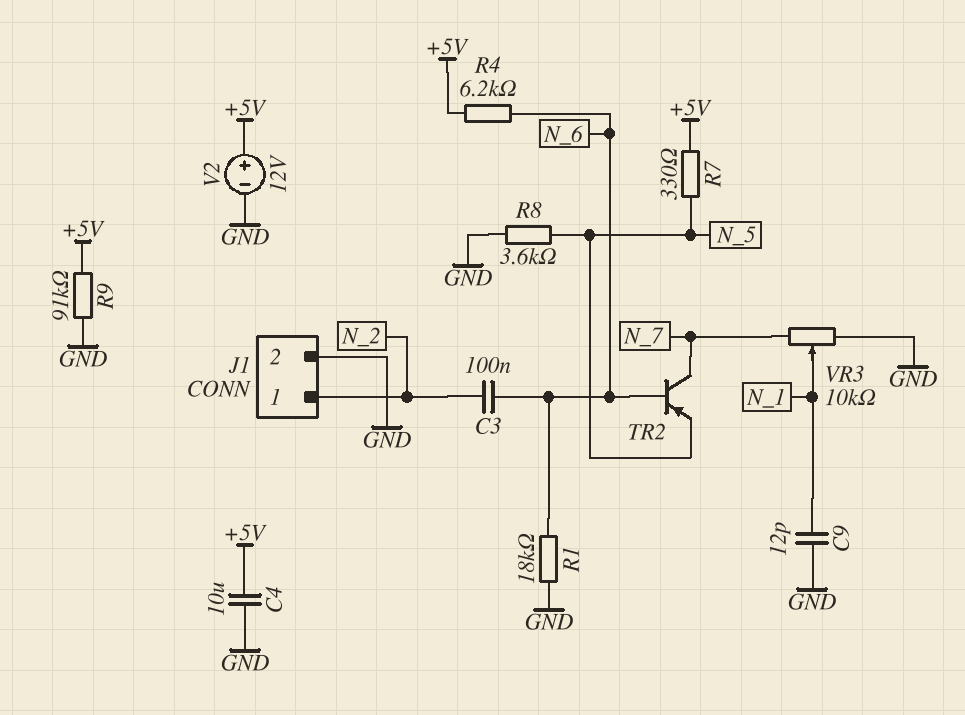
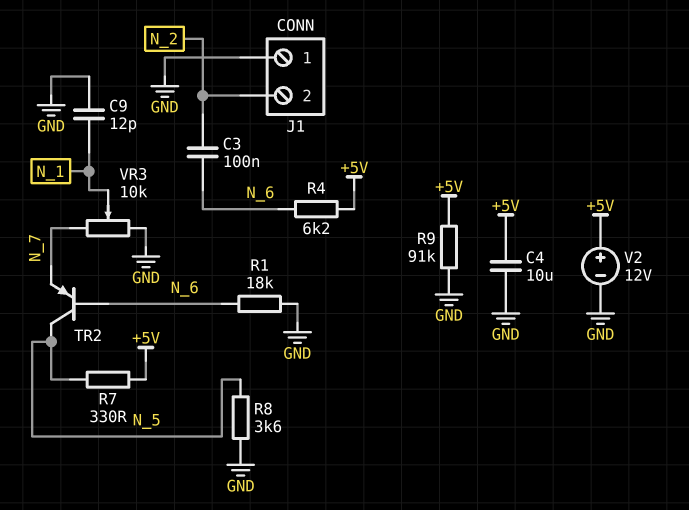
J1 pin 1: N_2 -> GND
J1 pin 2: GND -> N_2
TR2: PNP (B N_6, C N_7, E N_5) -> PNP (B N_6, C N_5, E N_7)

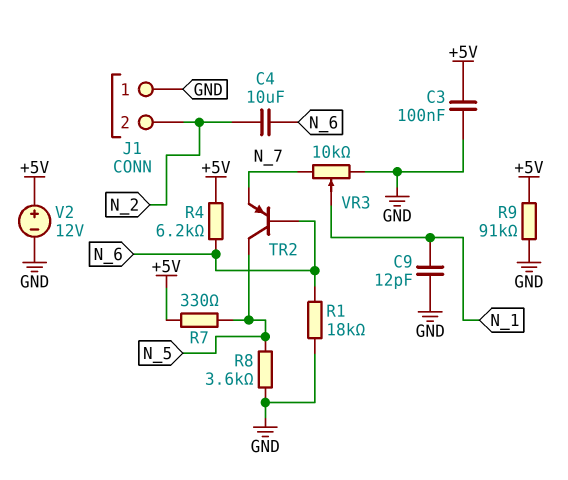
C3: 100nF (N_2, N_6) -> 100nF (+5V, GND)
C4: 10uF (+5V, GND) -> 10uF (N_2, N_6)

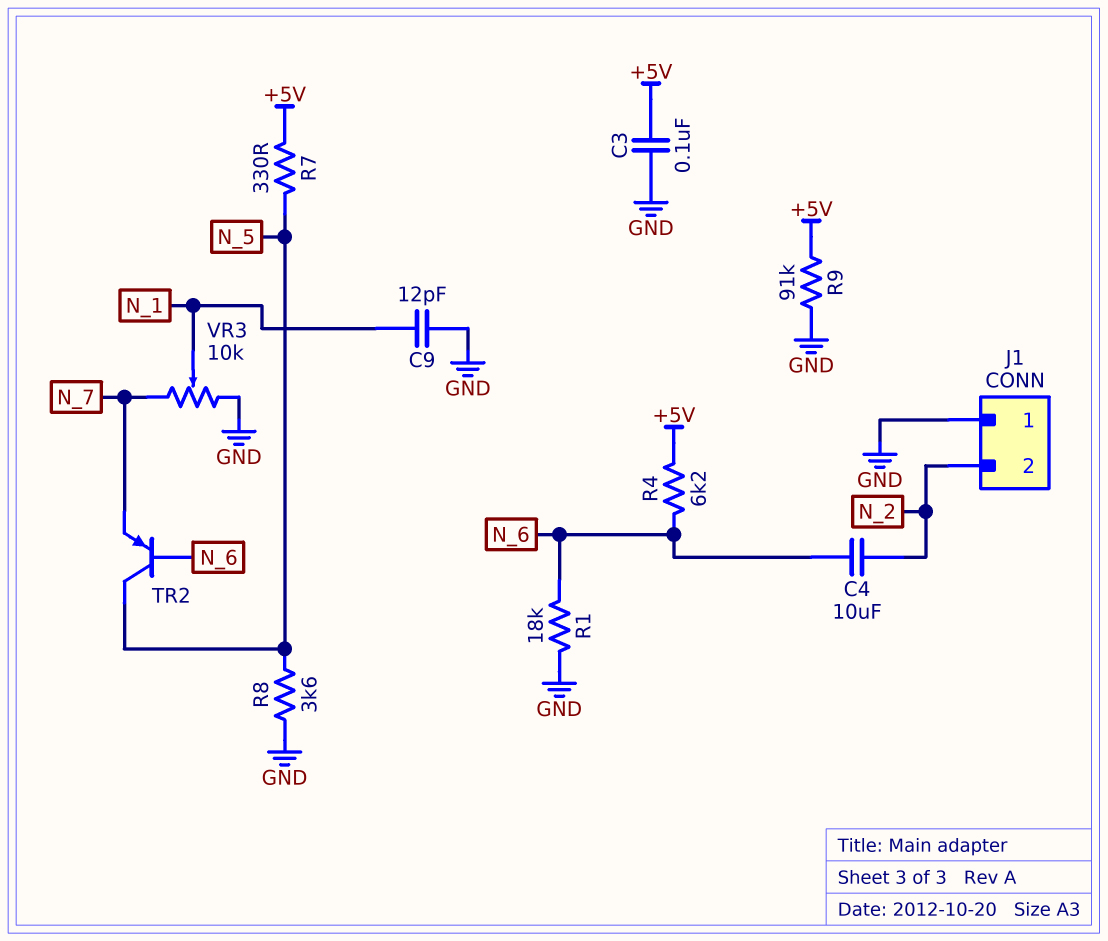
V2: 12V (plus +5V, minus GND) -> none

